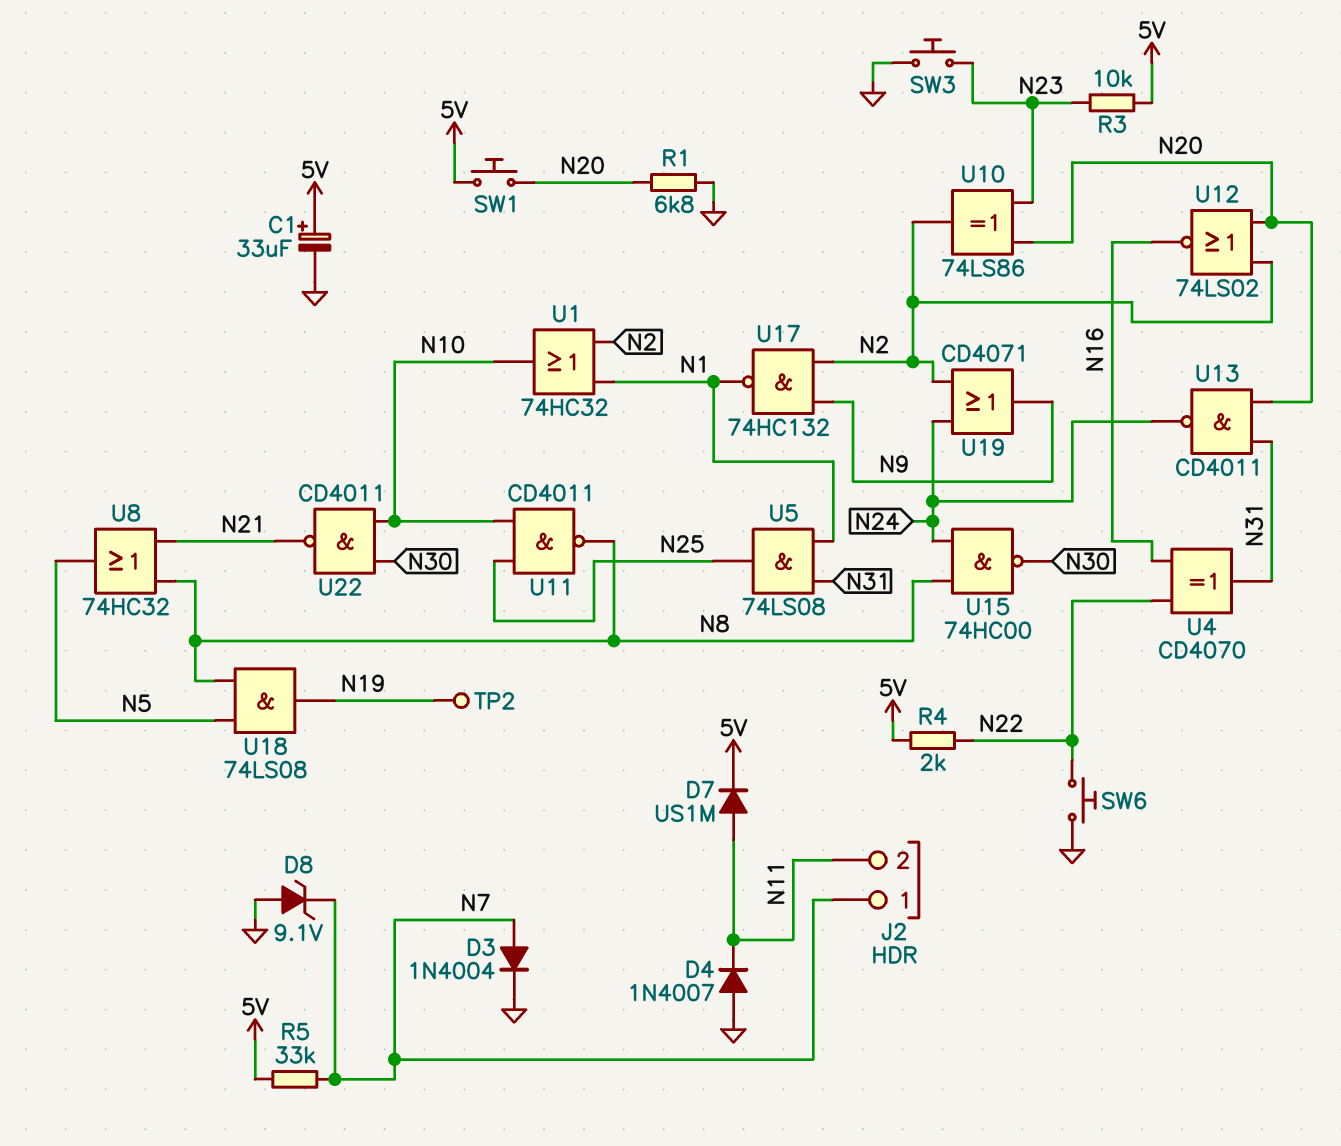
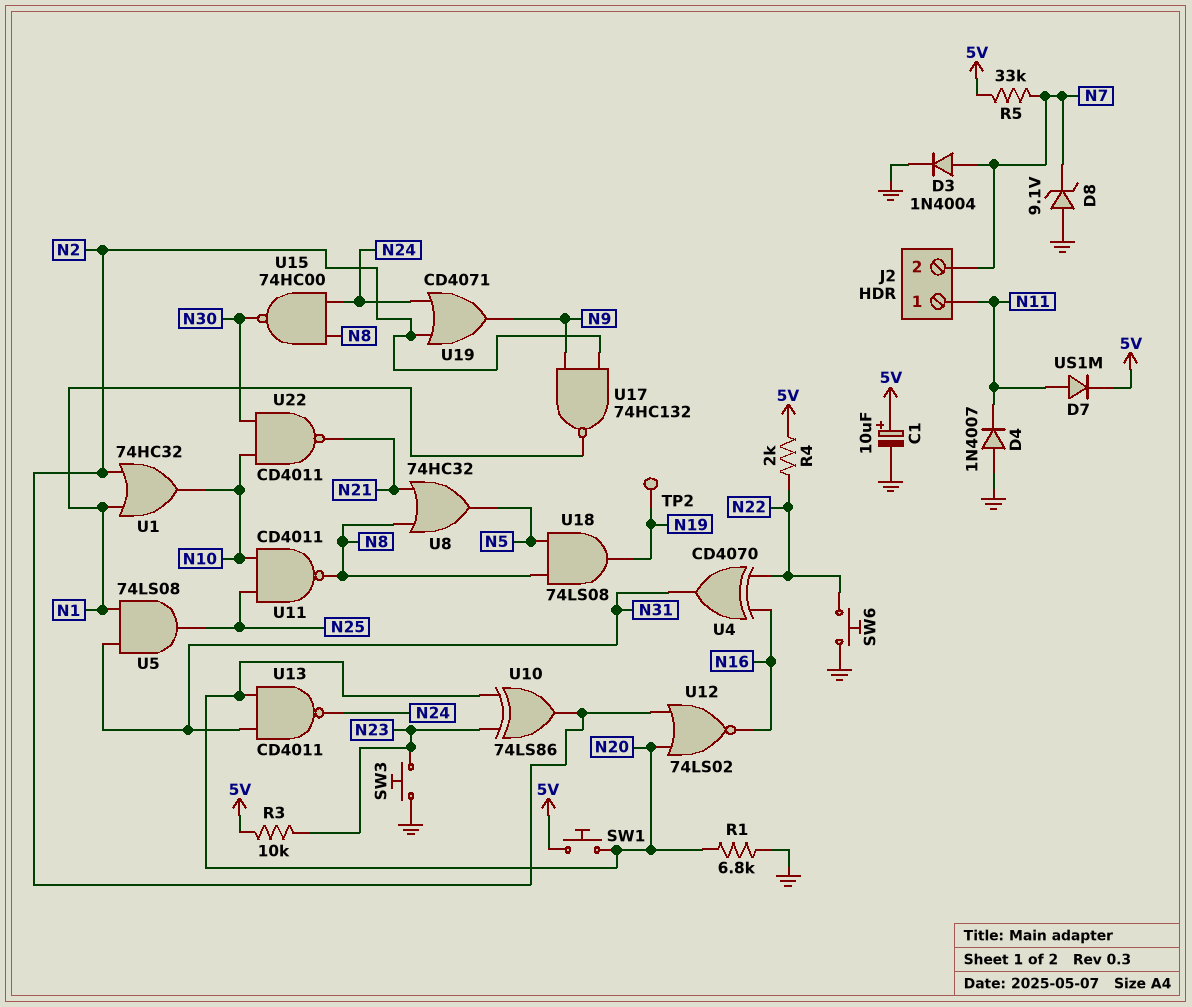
C1: 33uF (plus 5V, minus GND) -> 10uF (plus 5V, minus GND)
J2 pin 1: N7 -> N11
J2 pin 2: N11 -> N7

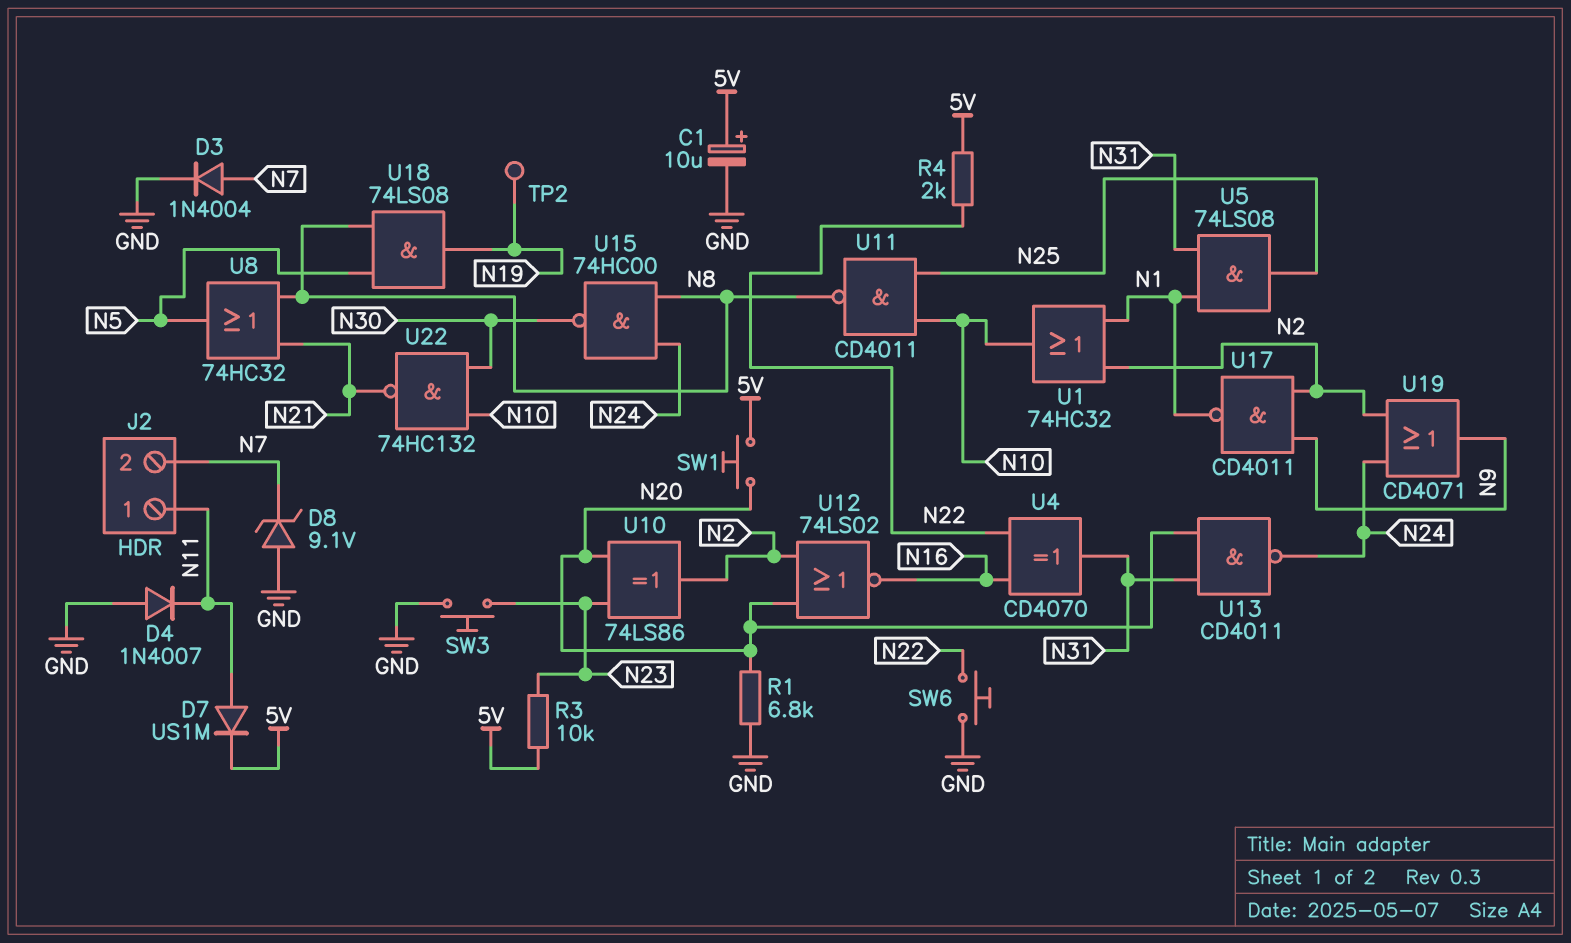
R5: 33k (5V, N7) -> none
U17: NAND 74HC132 (in N2, in N9, out N1) -> NAND CD4011 (in N2, in N9, out N1)
U22: NAND CD4011 (in N10, in N30, out N21) -> NAND 74HC132 (in N10, in N30, out N21)

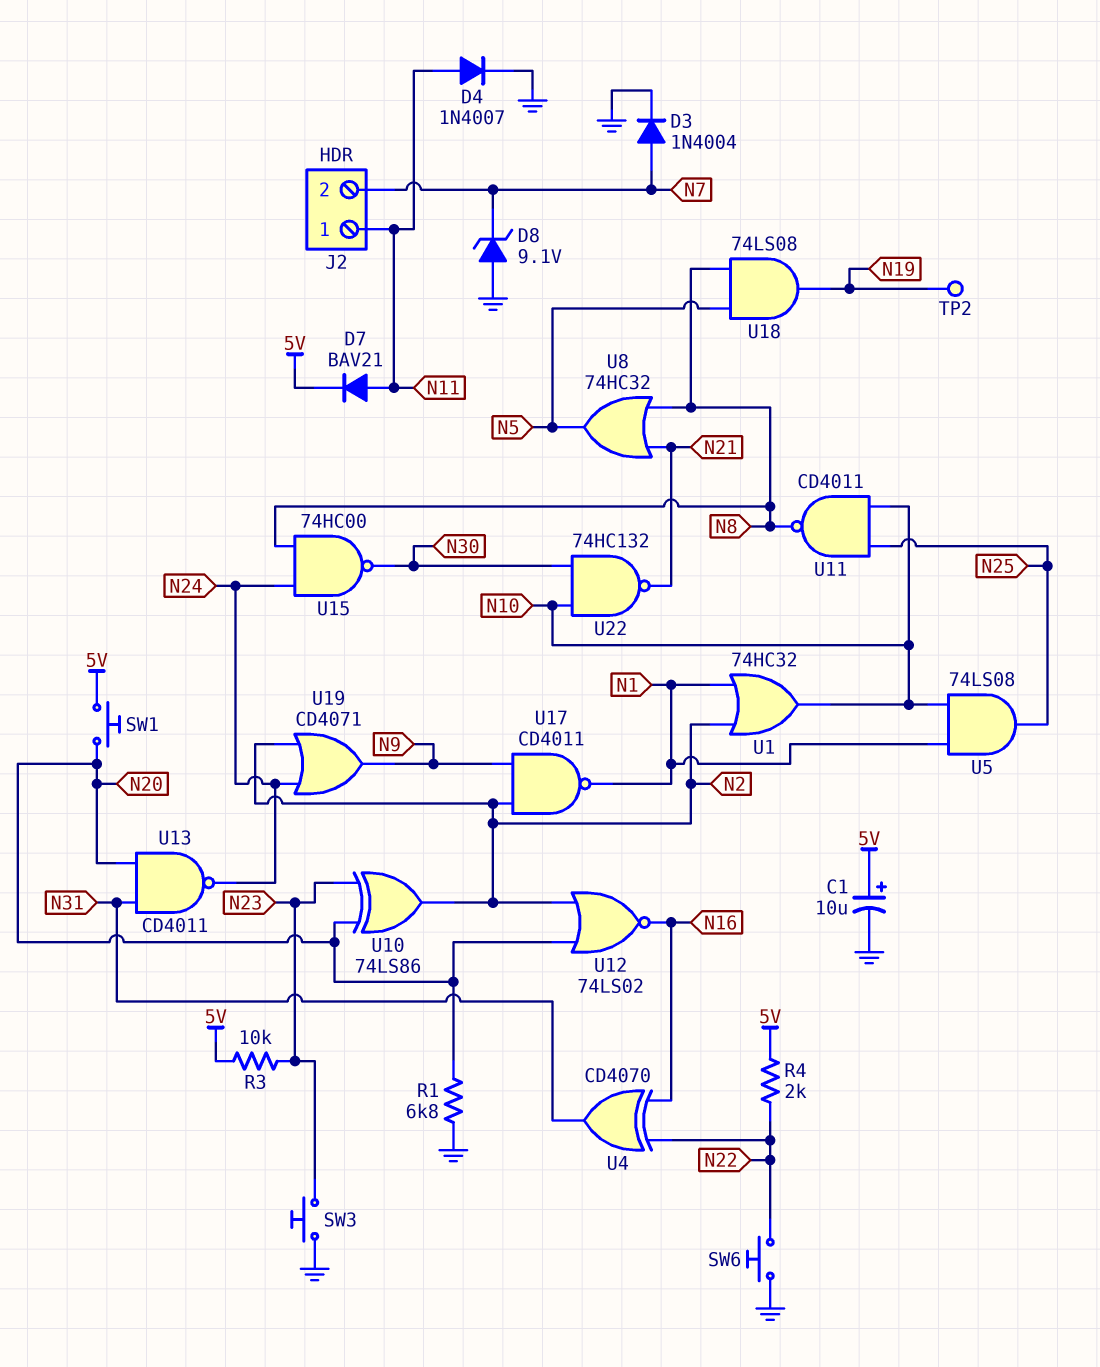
D4: diode 1N4007 (A GND, K N11) -> diode 1N4007 (A N11, K GND)
D7: diode US1M (A N11, K 5V) -> diode BAV21 (A N11, K 5V)
U5: AND 74LS08 (in N1, in N31, out N25) -> AND 74LS08 (in N1, in N10, out N25)

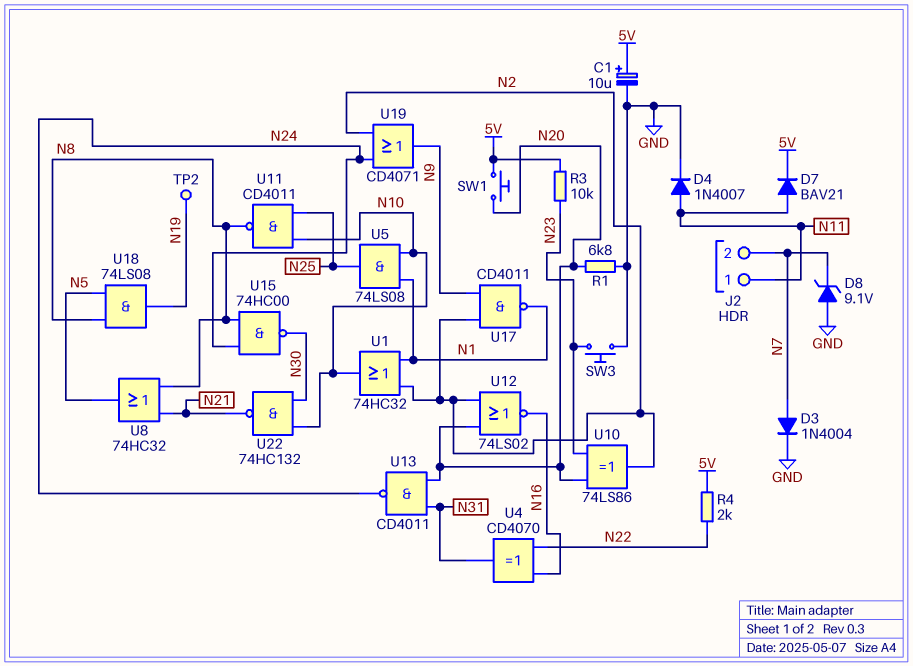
SW6: button (GND, N22) -> none

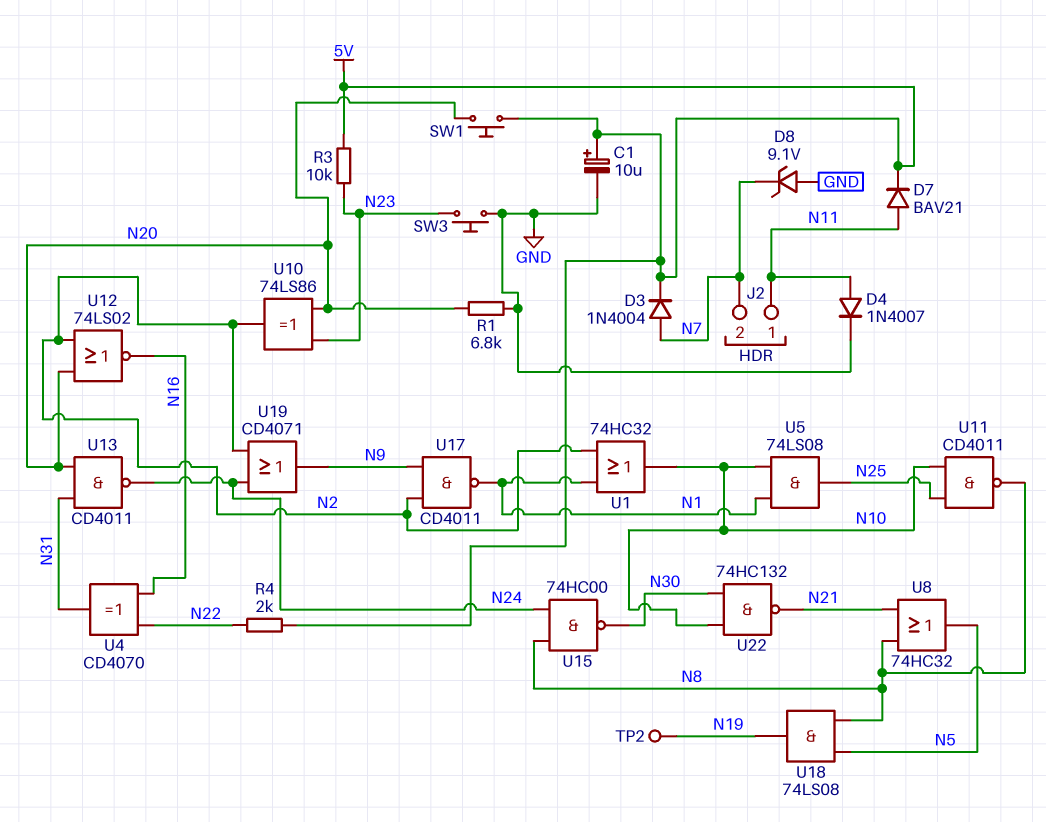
D3: diode 1N4004 (A N7, K GND) -> diode 1N4004 (A N7, K 5V)

